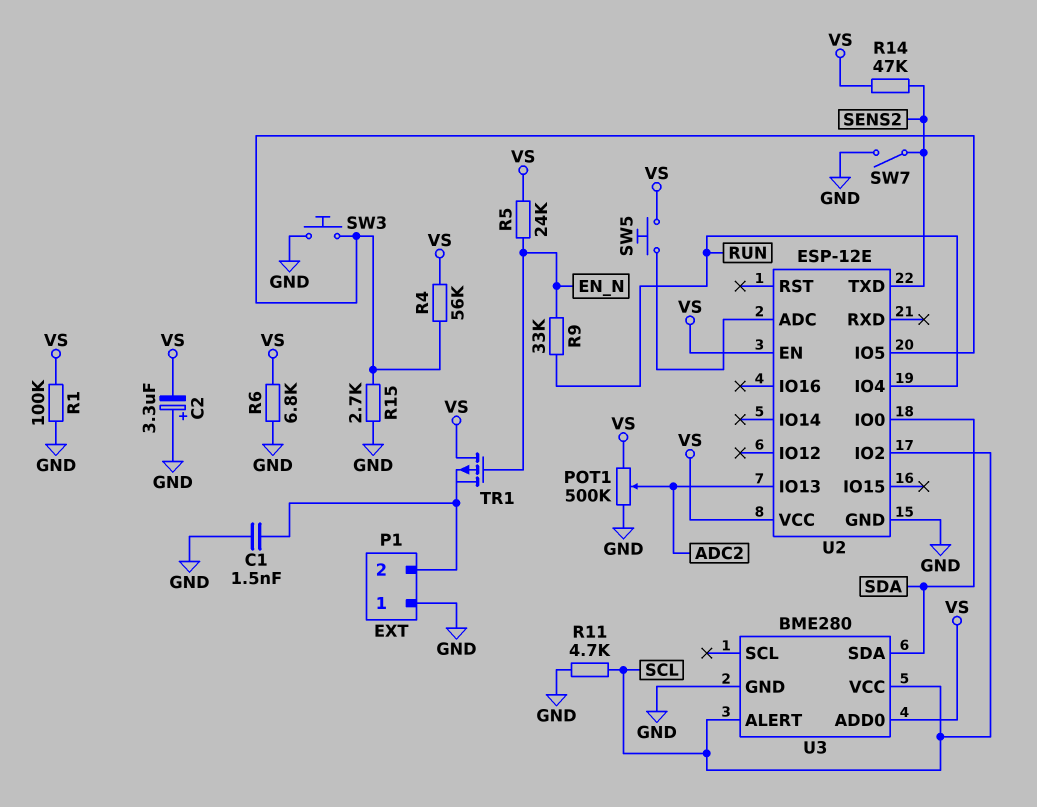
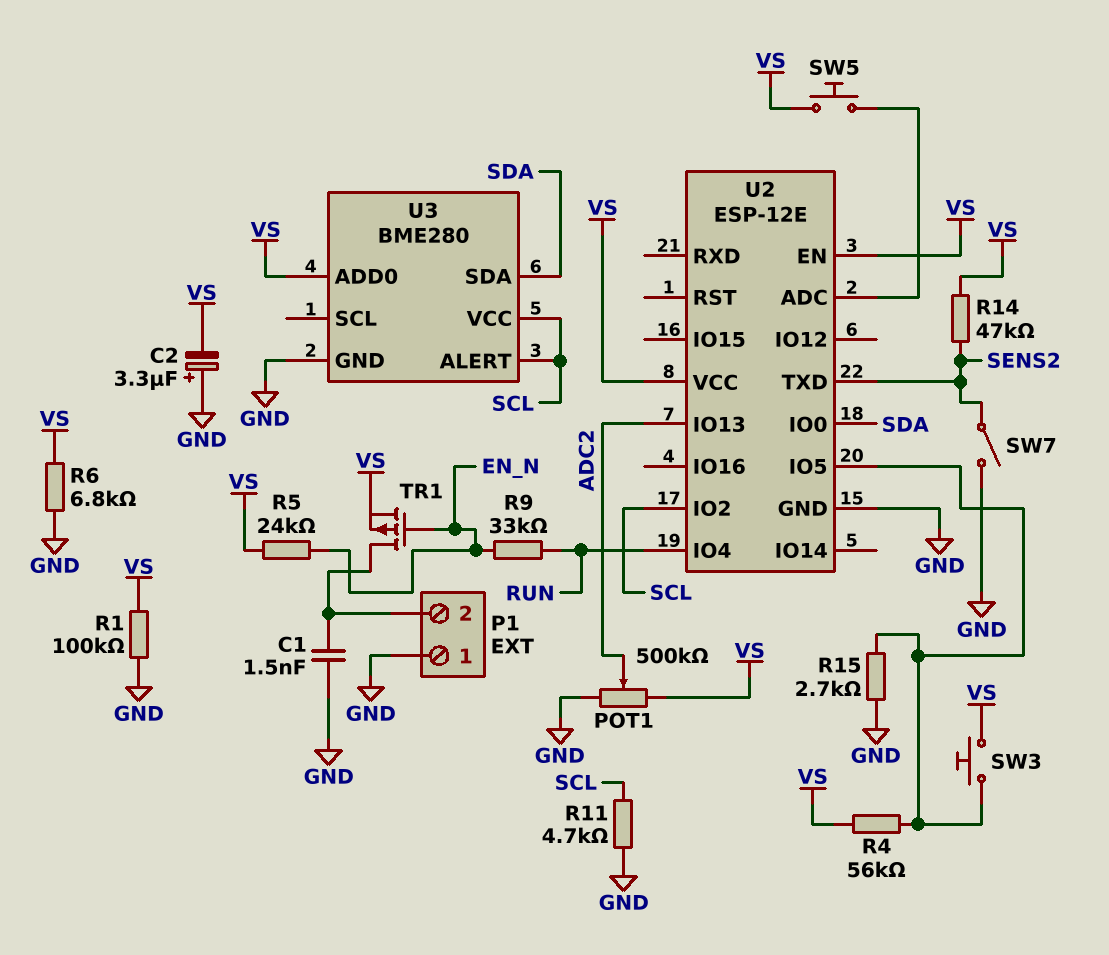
SW3: button (GND, U2/IO5) -> button (U2/IO5, VS)
TR1: PMOS (G EN_N, D VS, S P1/2) -> PMOS (G EN_N, D P1/2, S VS)

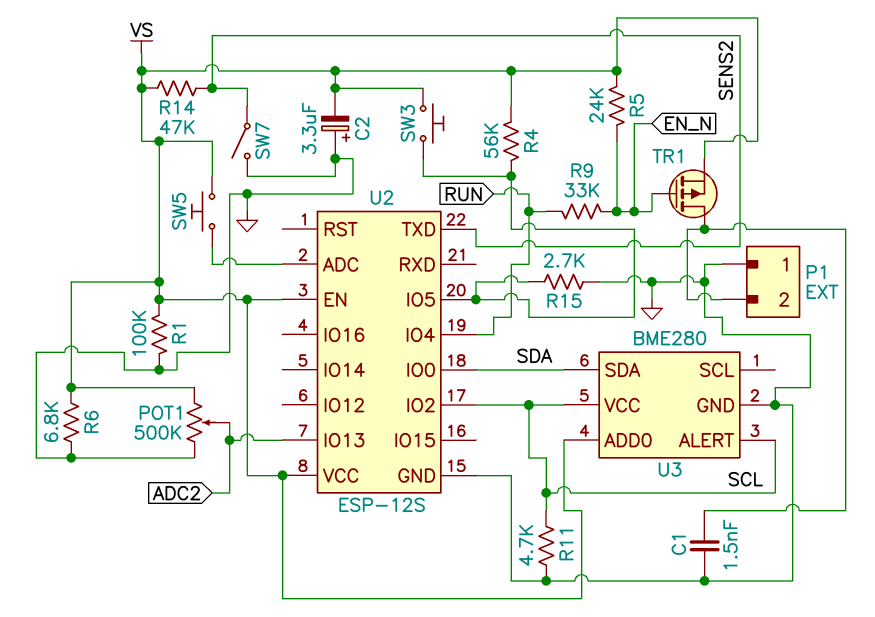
U2: ESP-12E -> ESP-12S

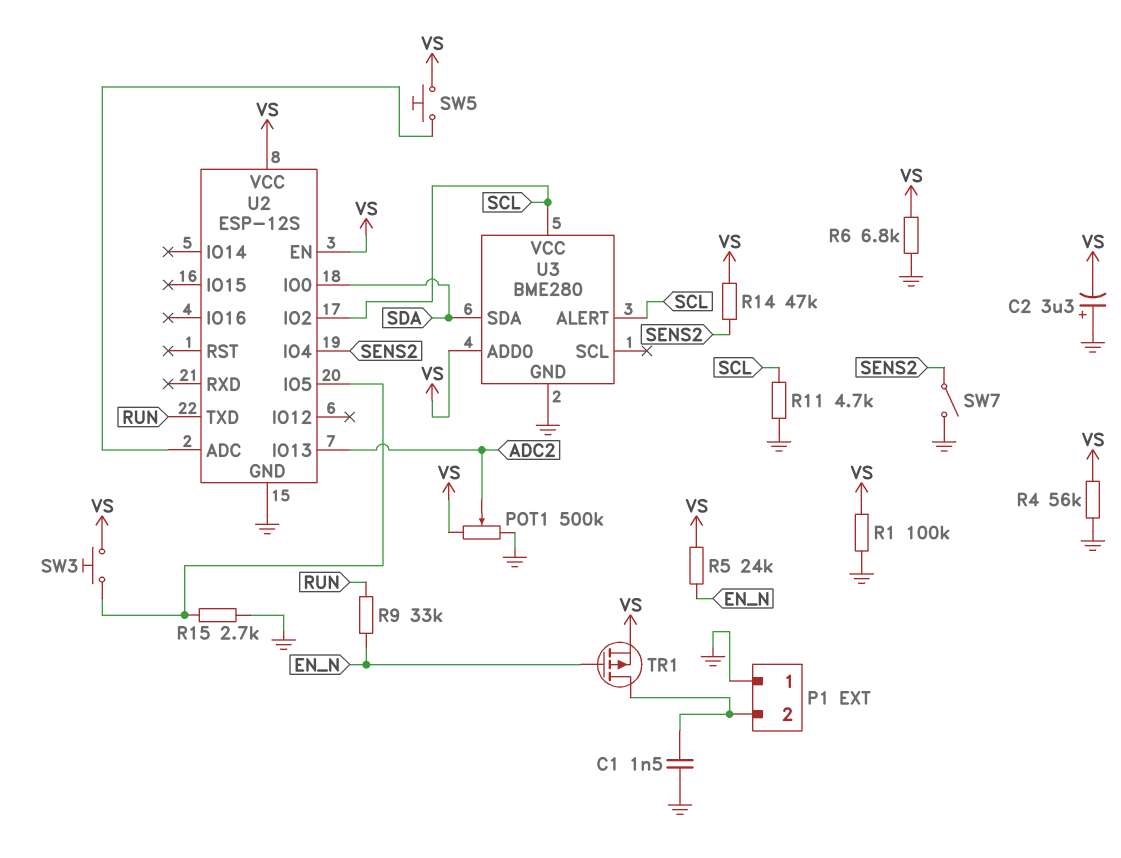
R4: 56k (U2/IO5, VS) -> 56k (GND, VS)
U2 pin IO4: RUN -> SENS2
U2 pin TXD: SENS2 -> RUN

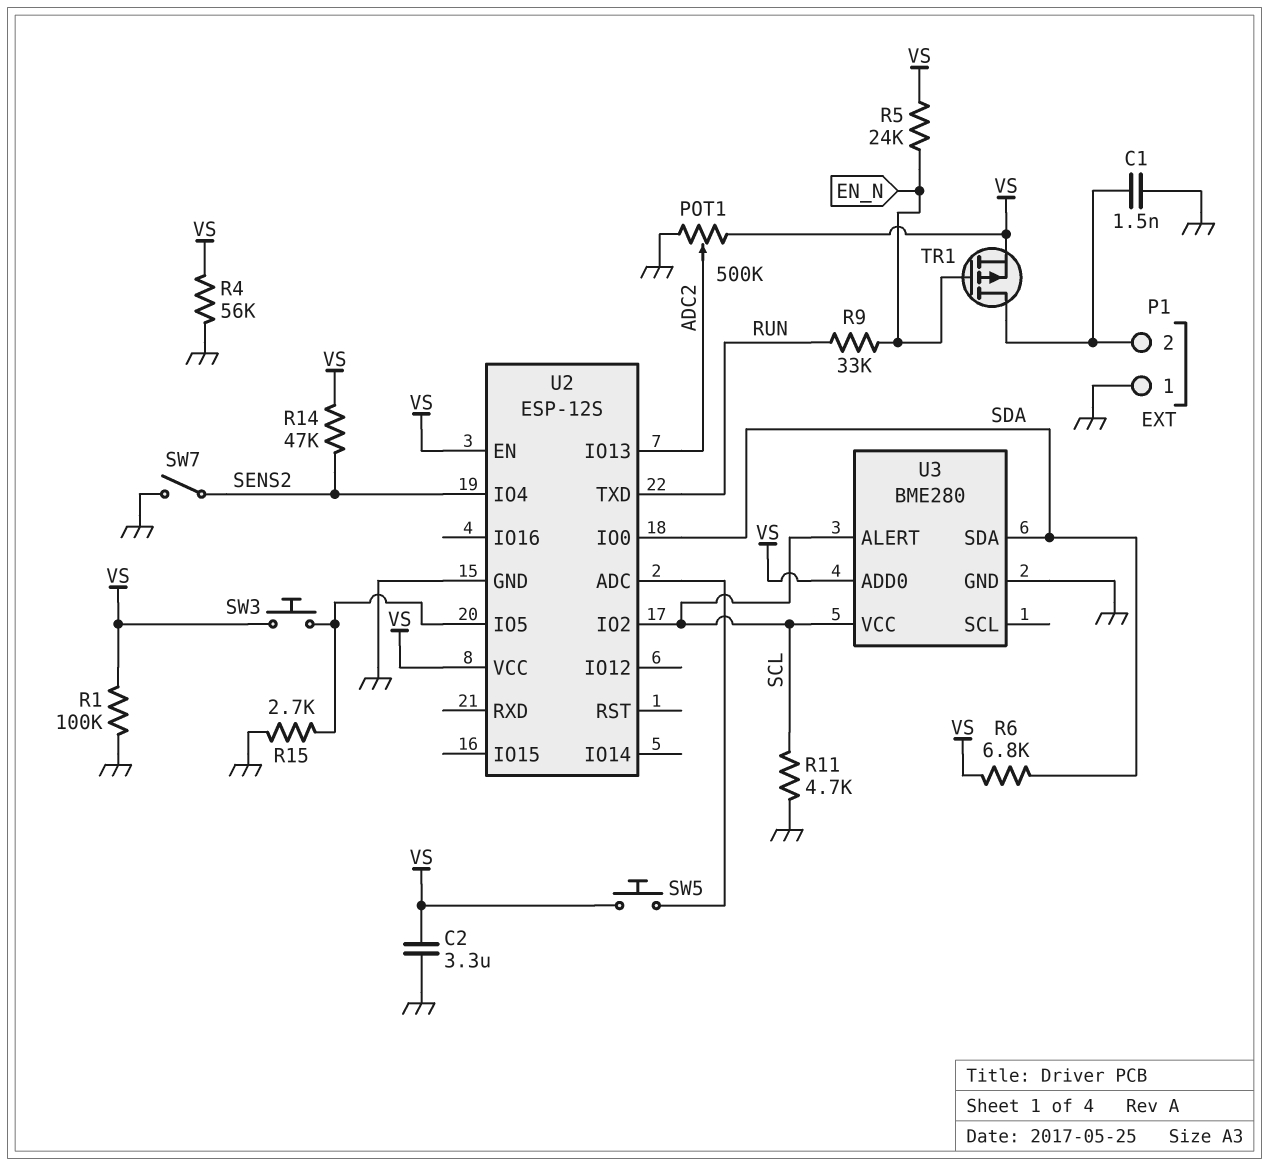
C2: 3.3uF (plus GND, minus VS) -> 3.3uF (GND, VS)
R6: 6.8k (GND, VS) -> 6.8k (SDA, VS)

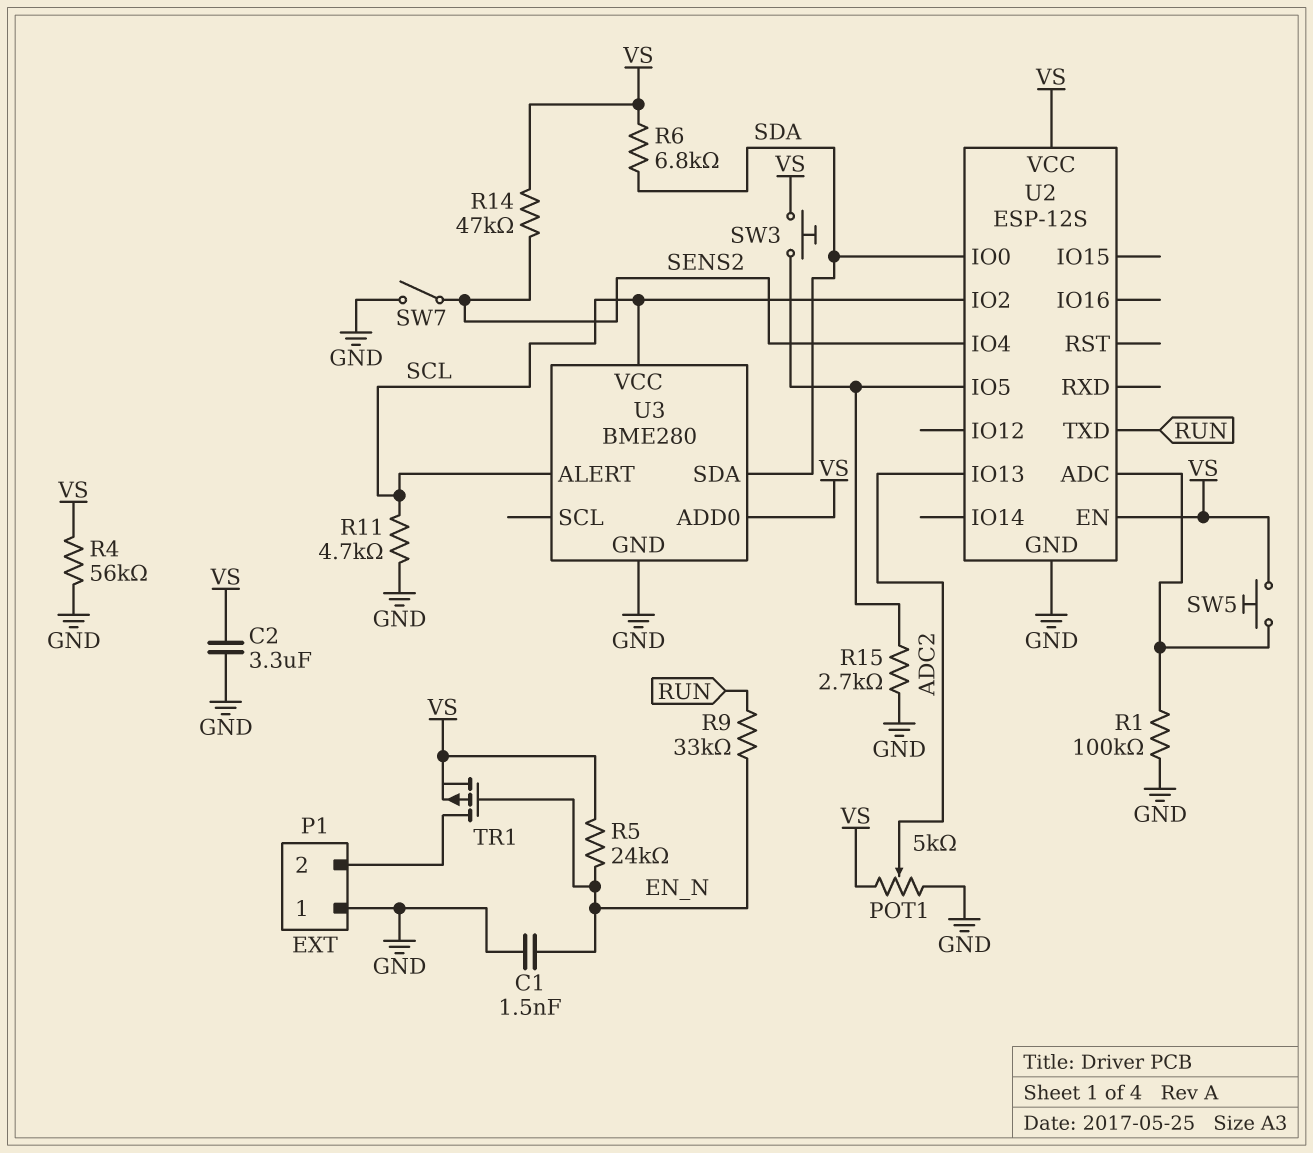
C1: 1.5nF (GND, P1/2) -> 1.5nF (EN_N, GND)
POT1: 500k (GND, VS, wiper ADC2) -> 5k (GND, VS, wiper ADC2)
R1: 100k (GND, VS) -> 100k (GND, U2/ADC)

